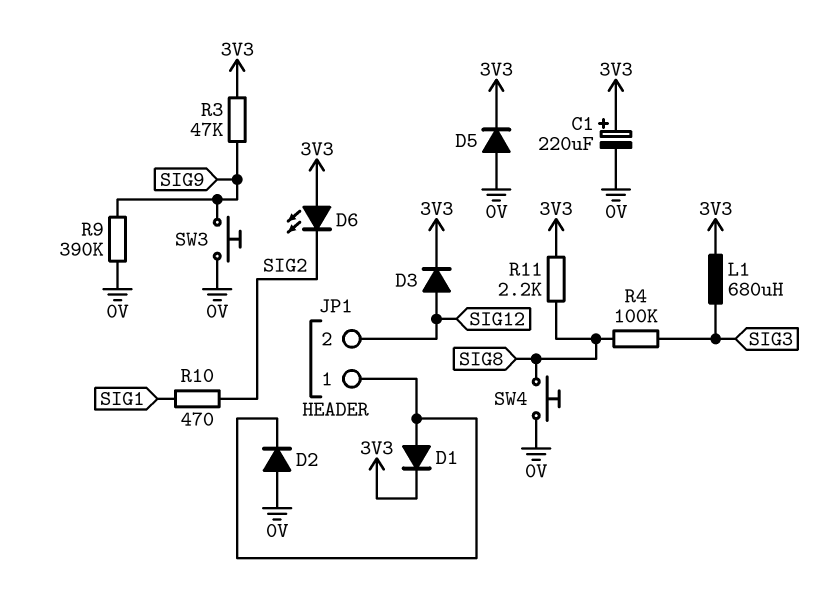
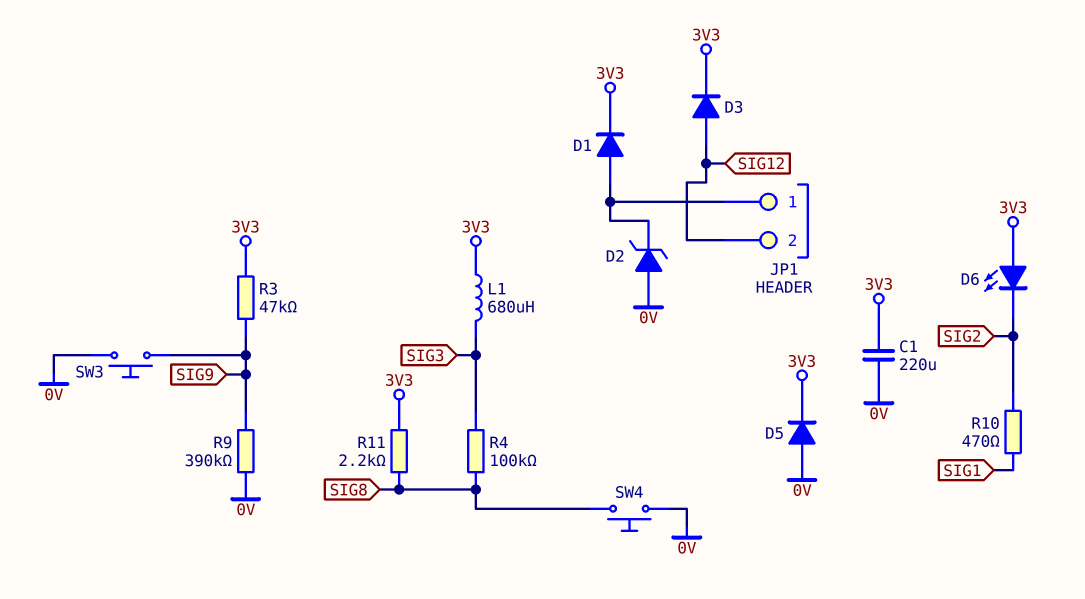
C1: 220uF (plus 3V3, minus 0V) -> 220uF (0V, 3V3)
D2: diode (A 0V, K JP1/1) -> zener (A 0V, K JP1/1)

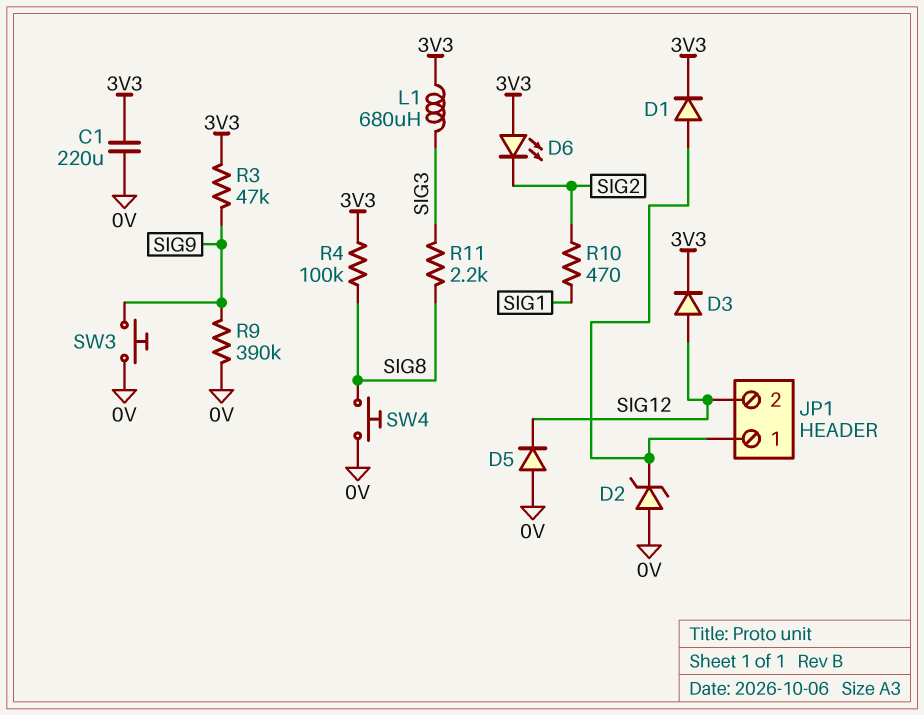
D5: diode (A 0V, K 3V3) -> diode (A 0V, K SIG12)
R4: 100k (SIG3, SIG8) -> 100k (3V3, SIG8)
R11: 2.2k (3V3, SIG8) -> 2.2k (SIG3, SIG8)

